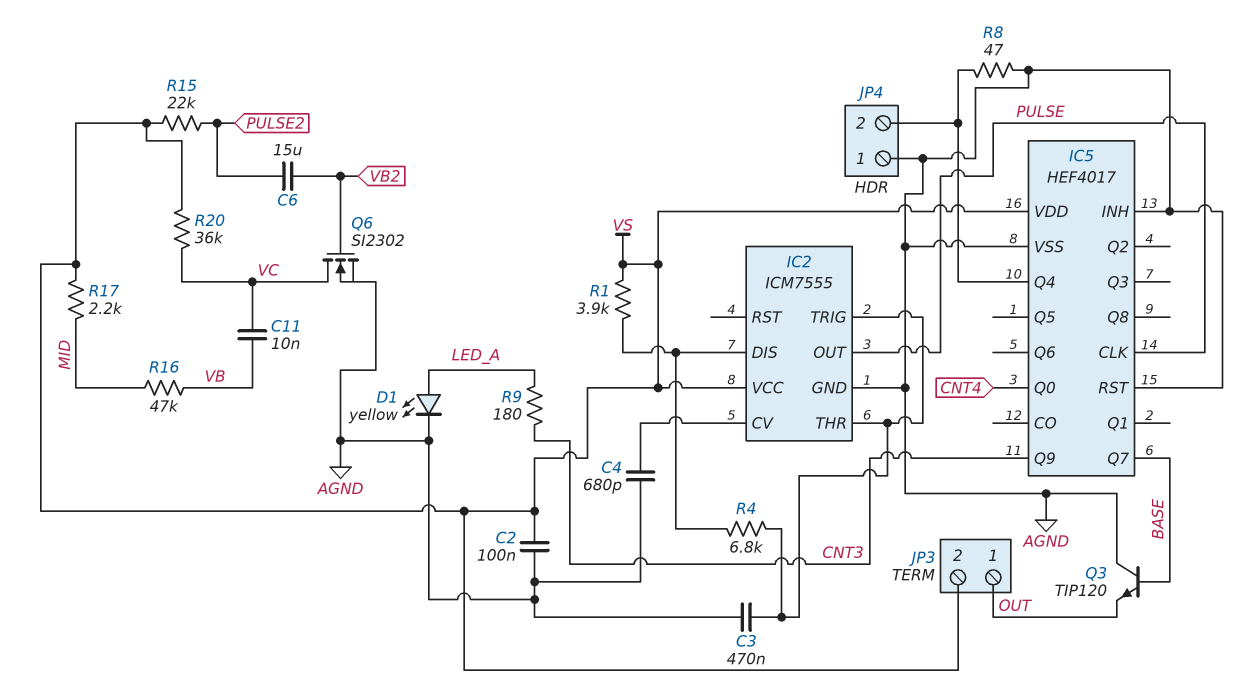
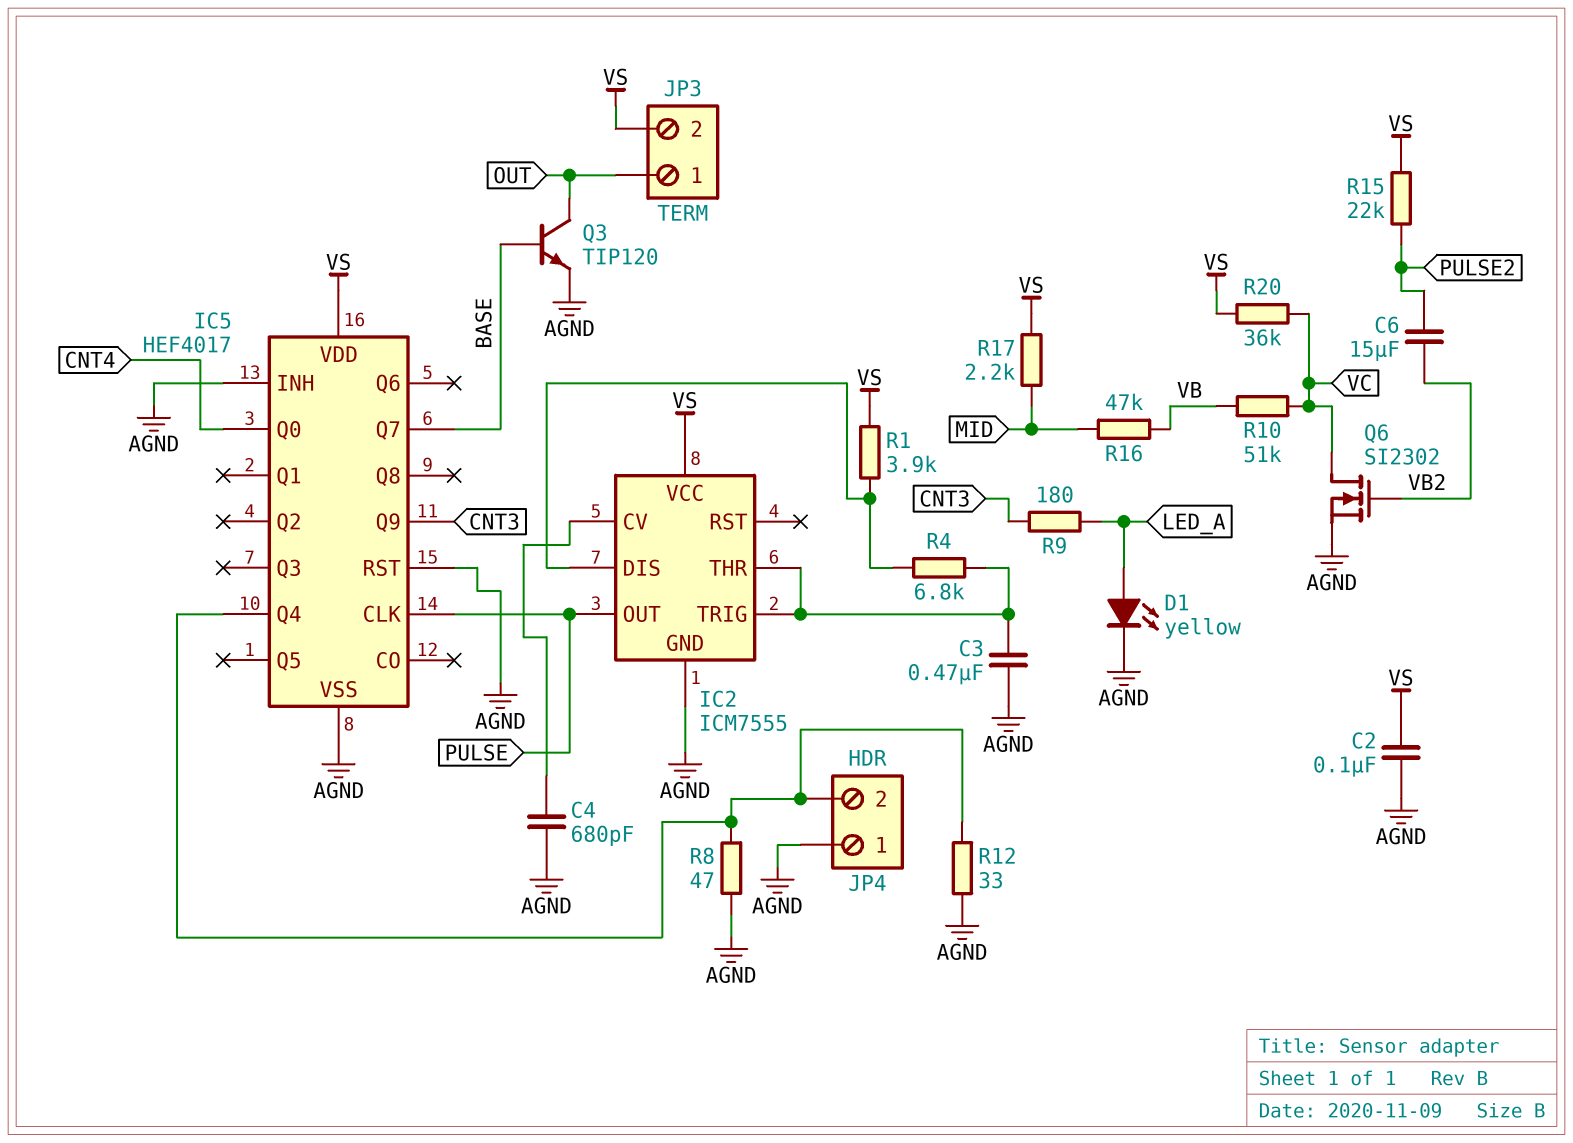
C11: 10nF (VB, VC) -> none
Q3: NPN TIP120 (B BASE, C AGND, E OUT) -> NPN TIP120 (B BASE, C OUT, E AGND)
R10: none -> 51k (VB, VC)
R12: none -> 33 (AGND, IC5/Q4)

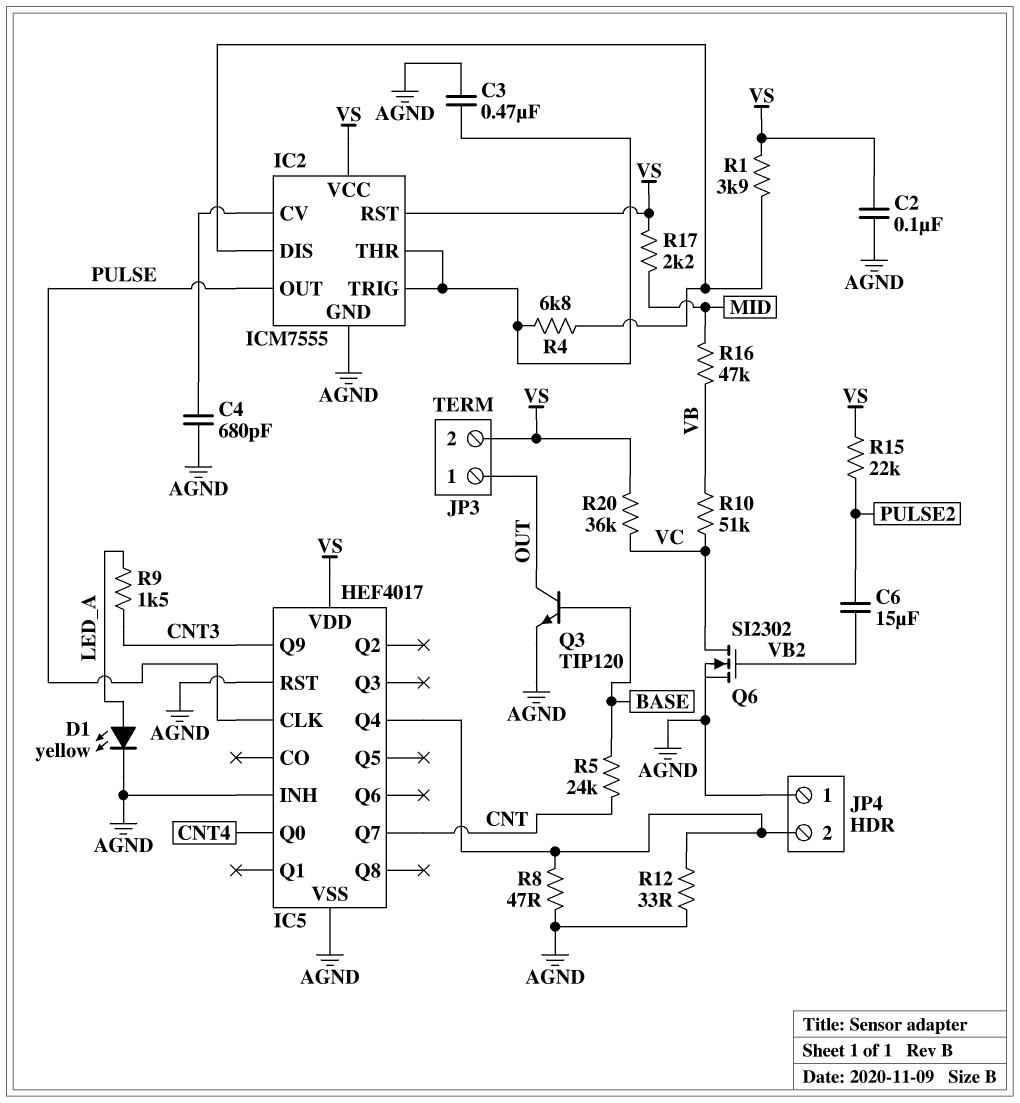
IC2 pin RST: none -> VS
IC5 pin Q7: BASE -> CNT
R5: none -> 24k (BASE, CNT)
R9: 180 (CNT3, LED_A) -> 1.5k (CNT3, LED_A)

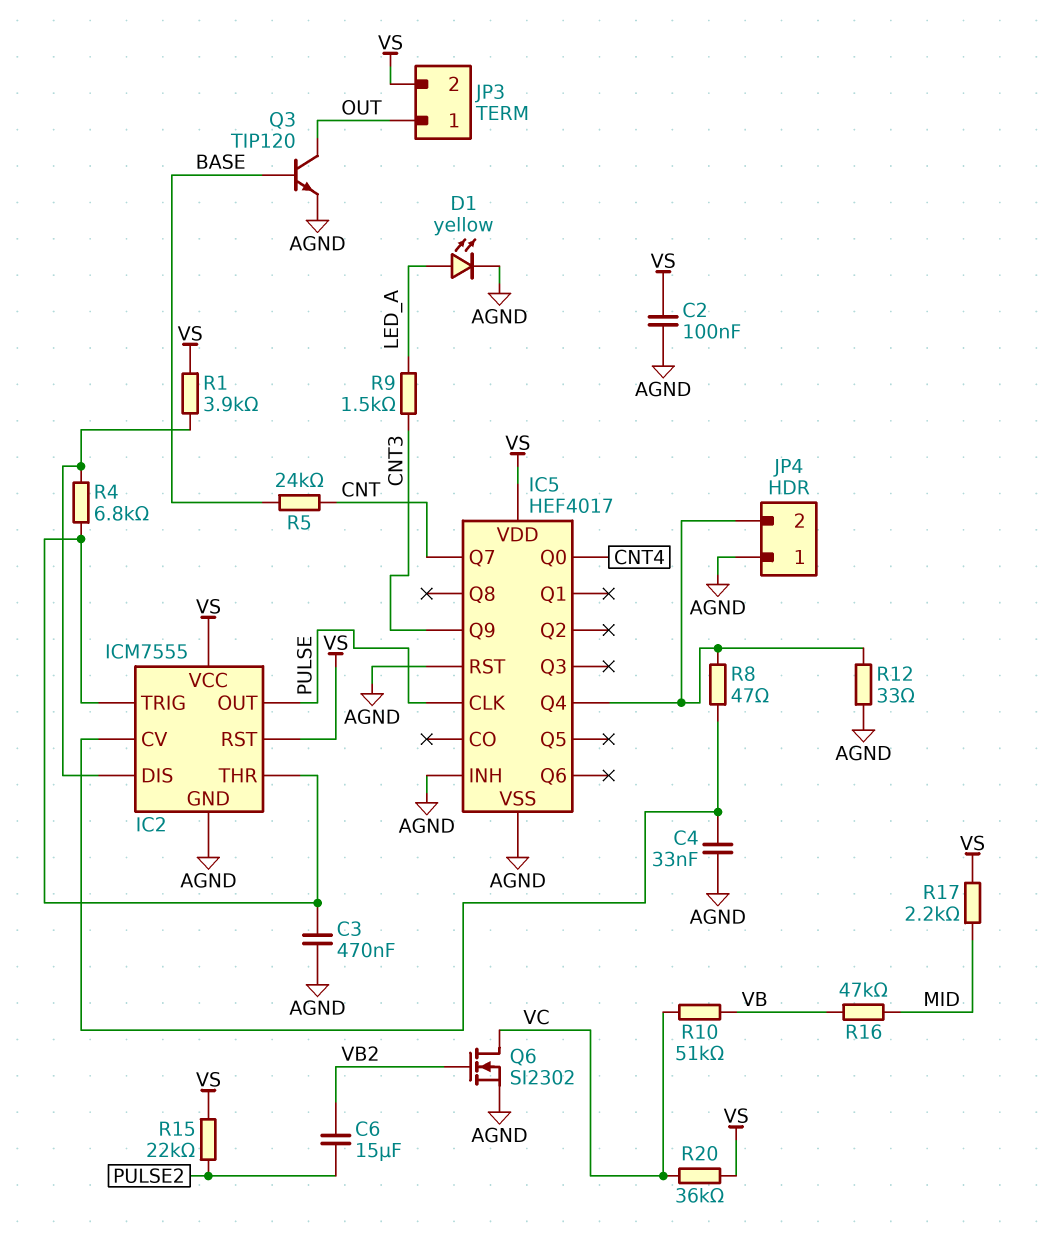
C4: 680pF (AGND, IC2/CV) -> 33nF (AGND, IC2/CV)
R8: 47 (AGND, IC5/Q4) -> 47 (IC2/CV, IC5/Q4)

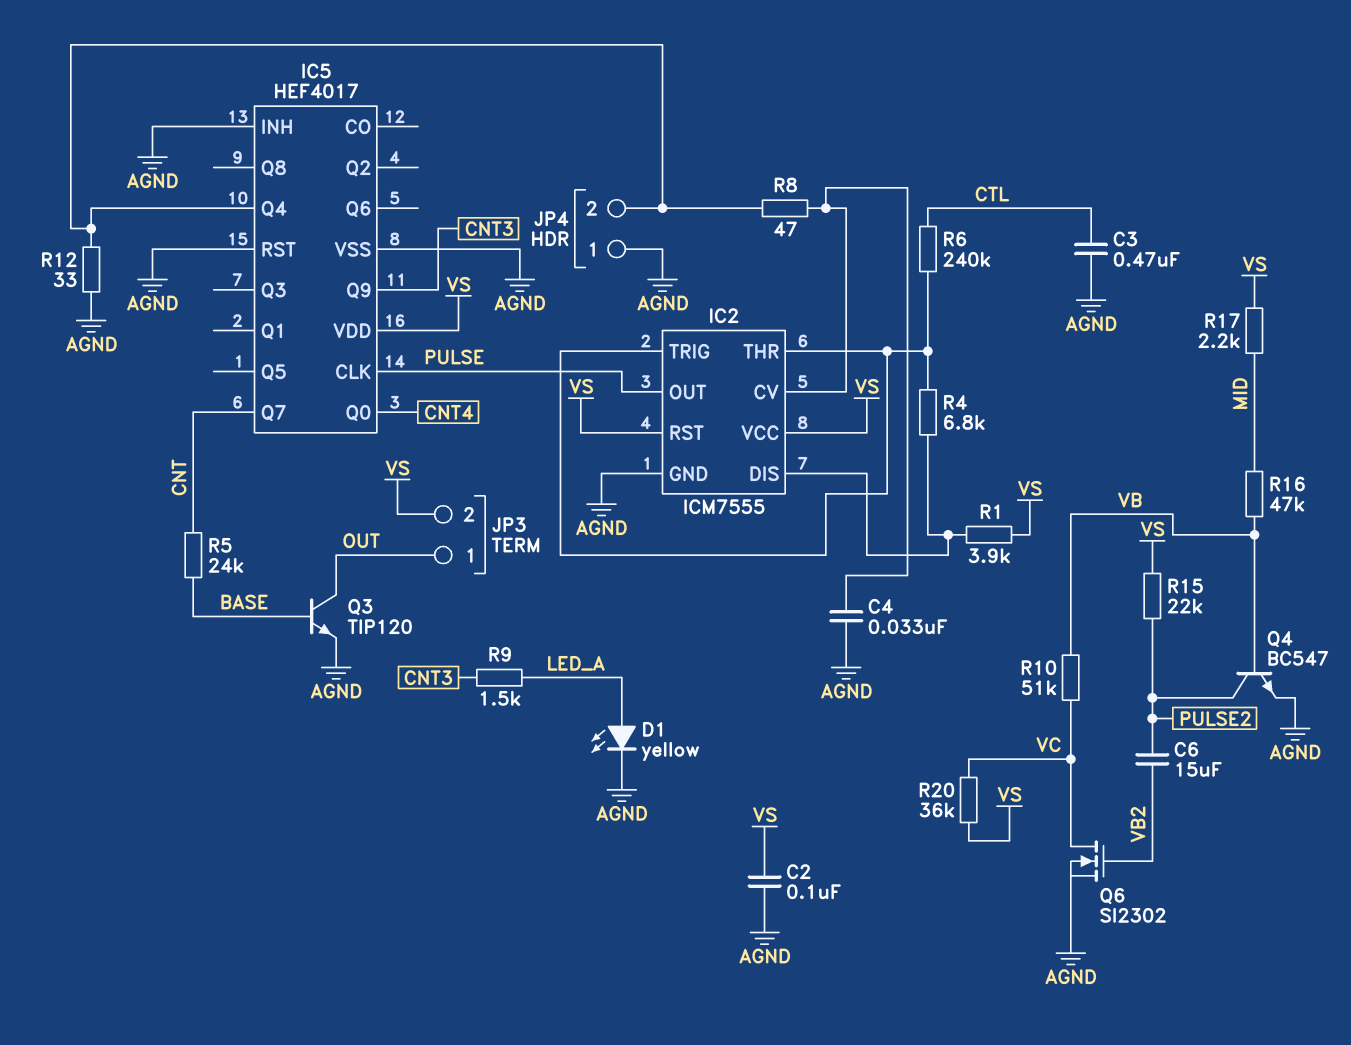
C3: 470nF (AGND, IC2/THR) -> 470nF (AGND, CTL)
Q4: none -> NPN BC547 (B VB, C PULSE2, E AGND)
R6: none -> 240k (CTL, IC2/THR)

